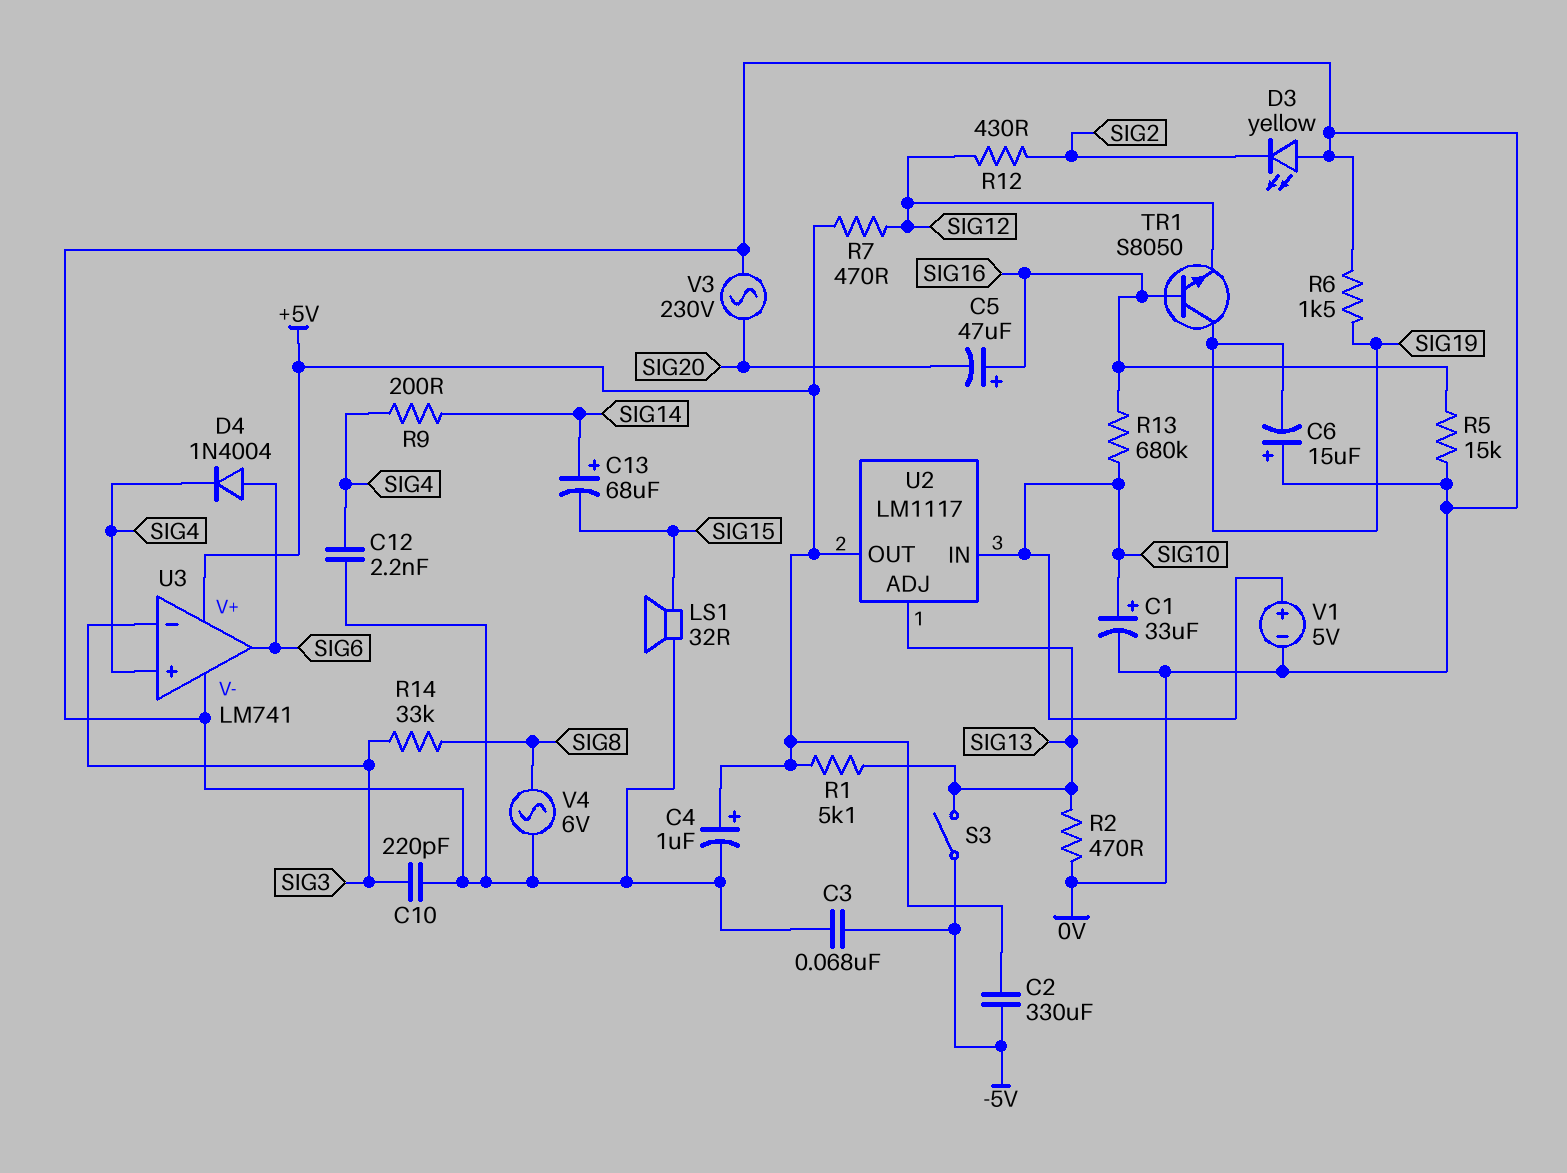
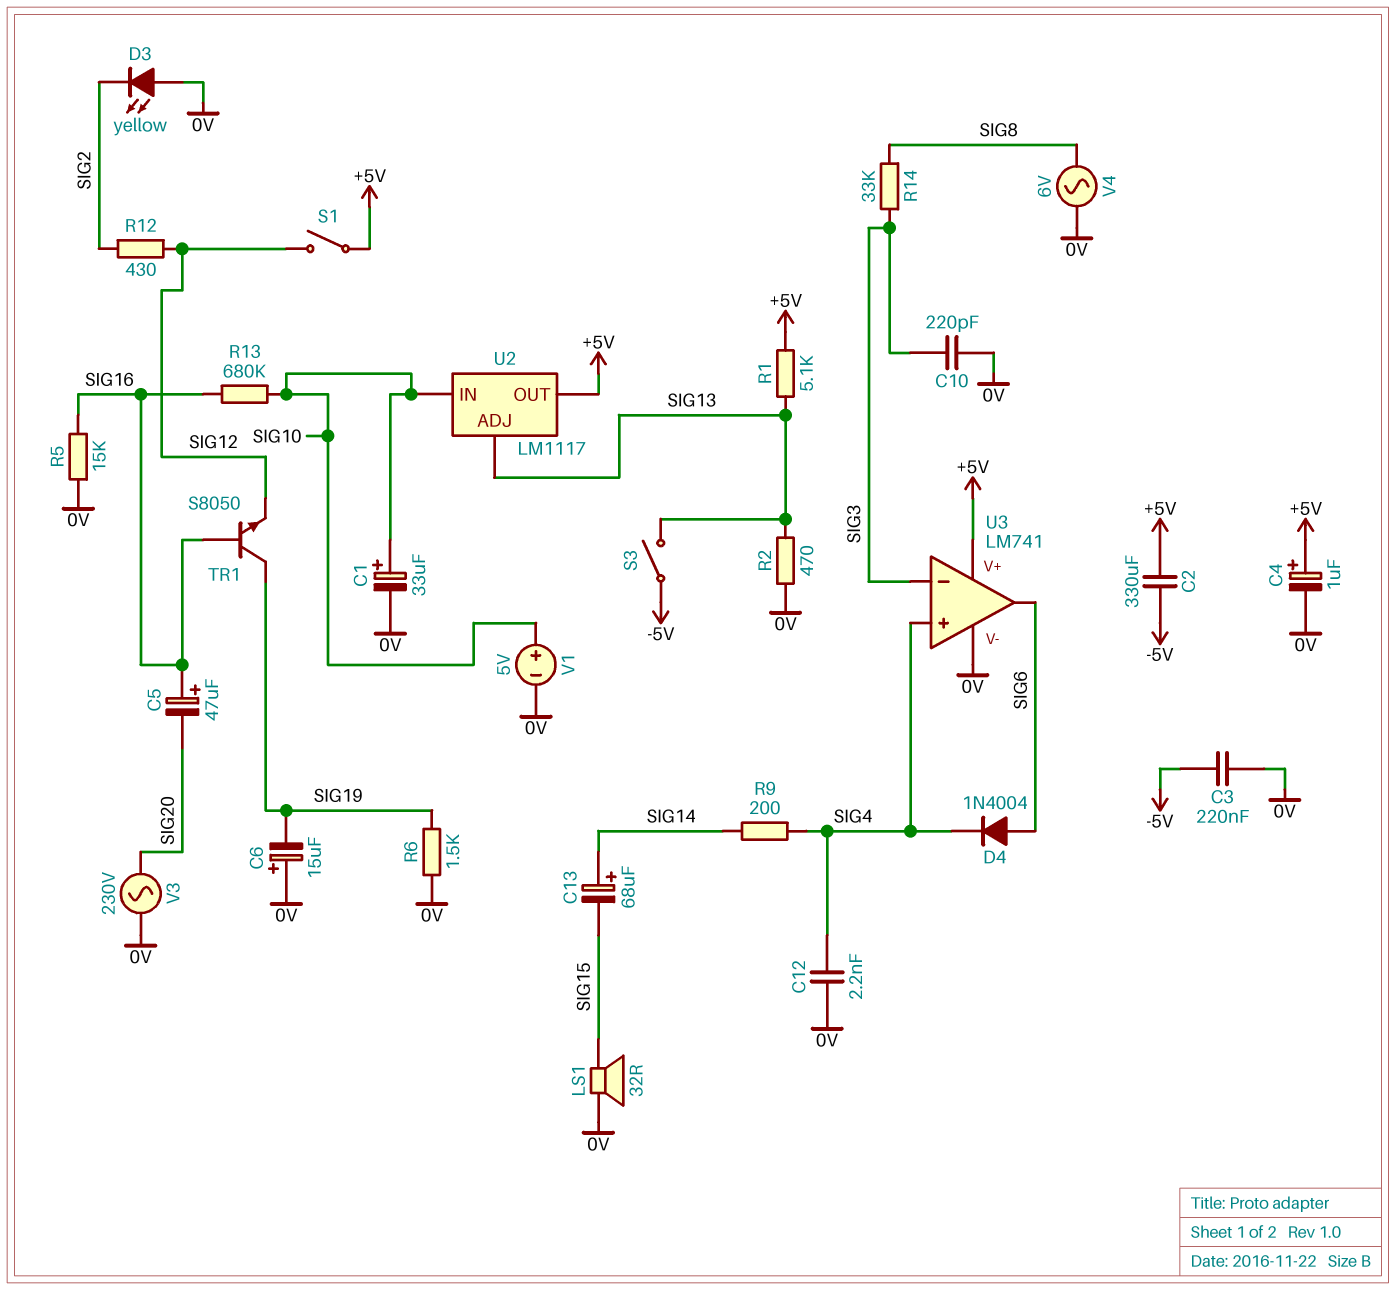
C3: 68nF (-5V, 0V) -> 220nF (-5V, 0V)
R7: 470 (+5V, SIG12) -> none
S1: none -> switch (+5V, SIG12)

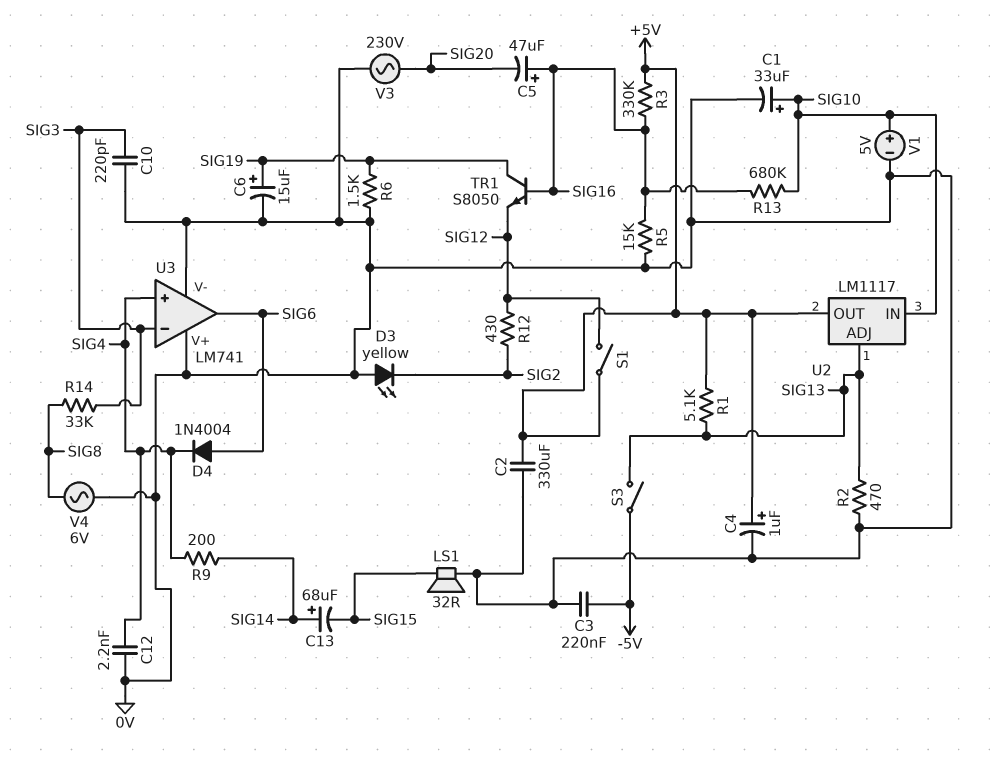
C2: 330uF (+5V, -5V) -> 330uF (+5V, 0V)
C6: 15uF (plus 0V, minus SIG19) -> 15uF (plus SIG19, minus 0V)
R3: none -> 330k (+5V, SIG16)
U3 pin V+: +5V -> 0V

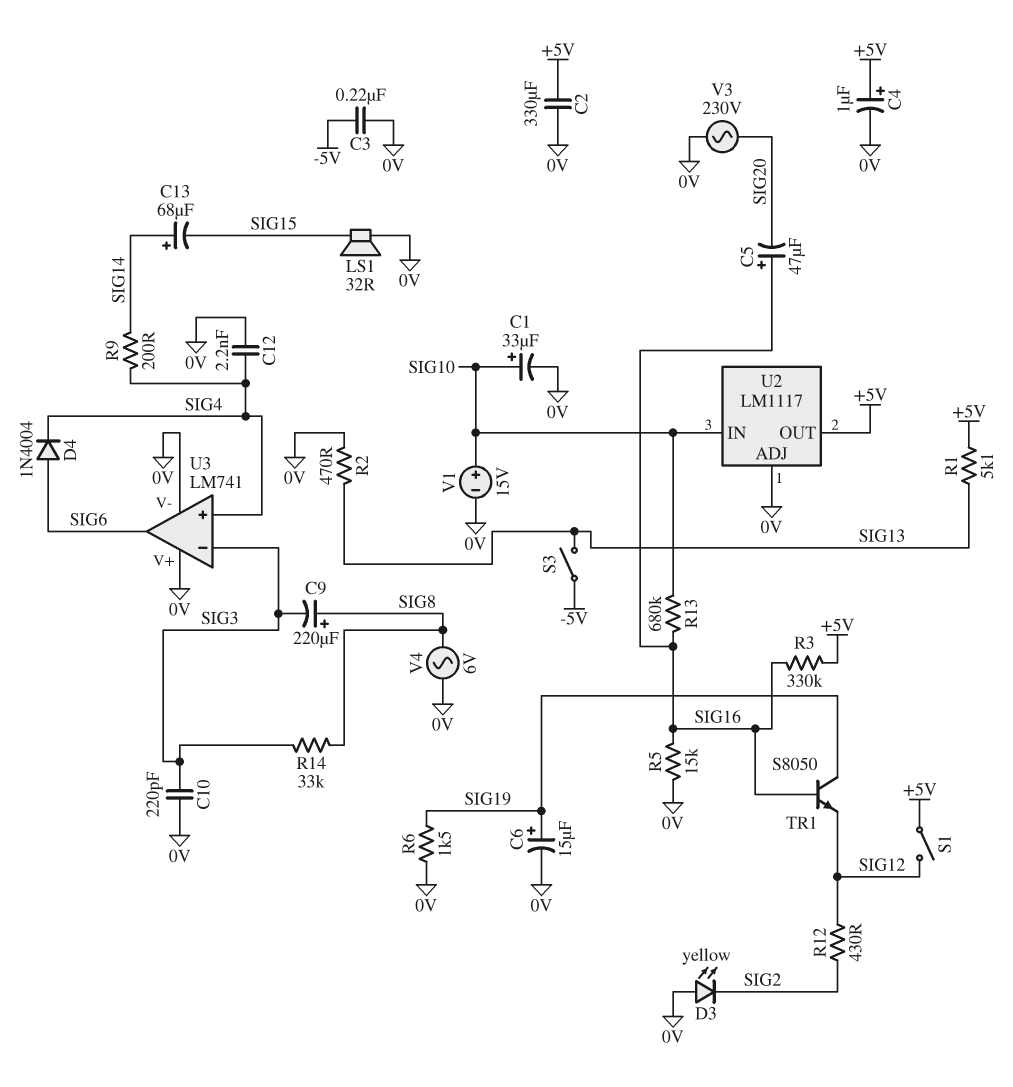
C9: none -> 220uF (plus SIG8, minus SIG3)
U2 pin ADJ: SIG13 -> 0V
V1: 5V (plus SIG10, minus 0V) -> 15V (plus SIG10, minus 0V)

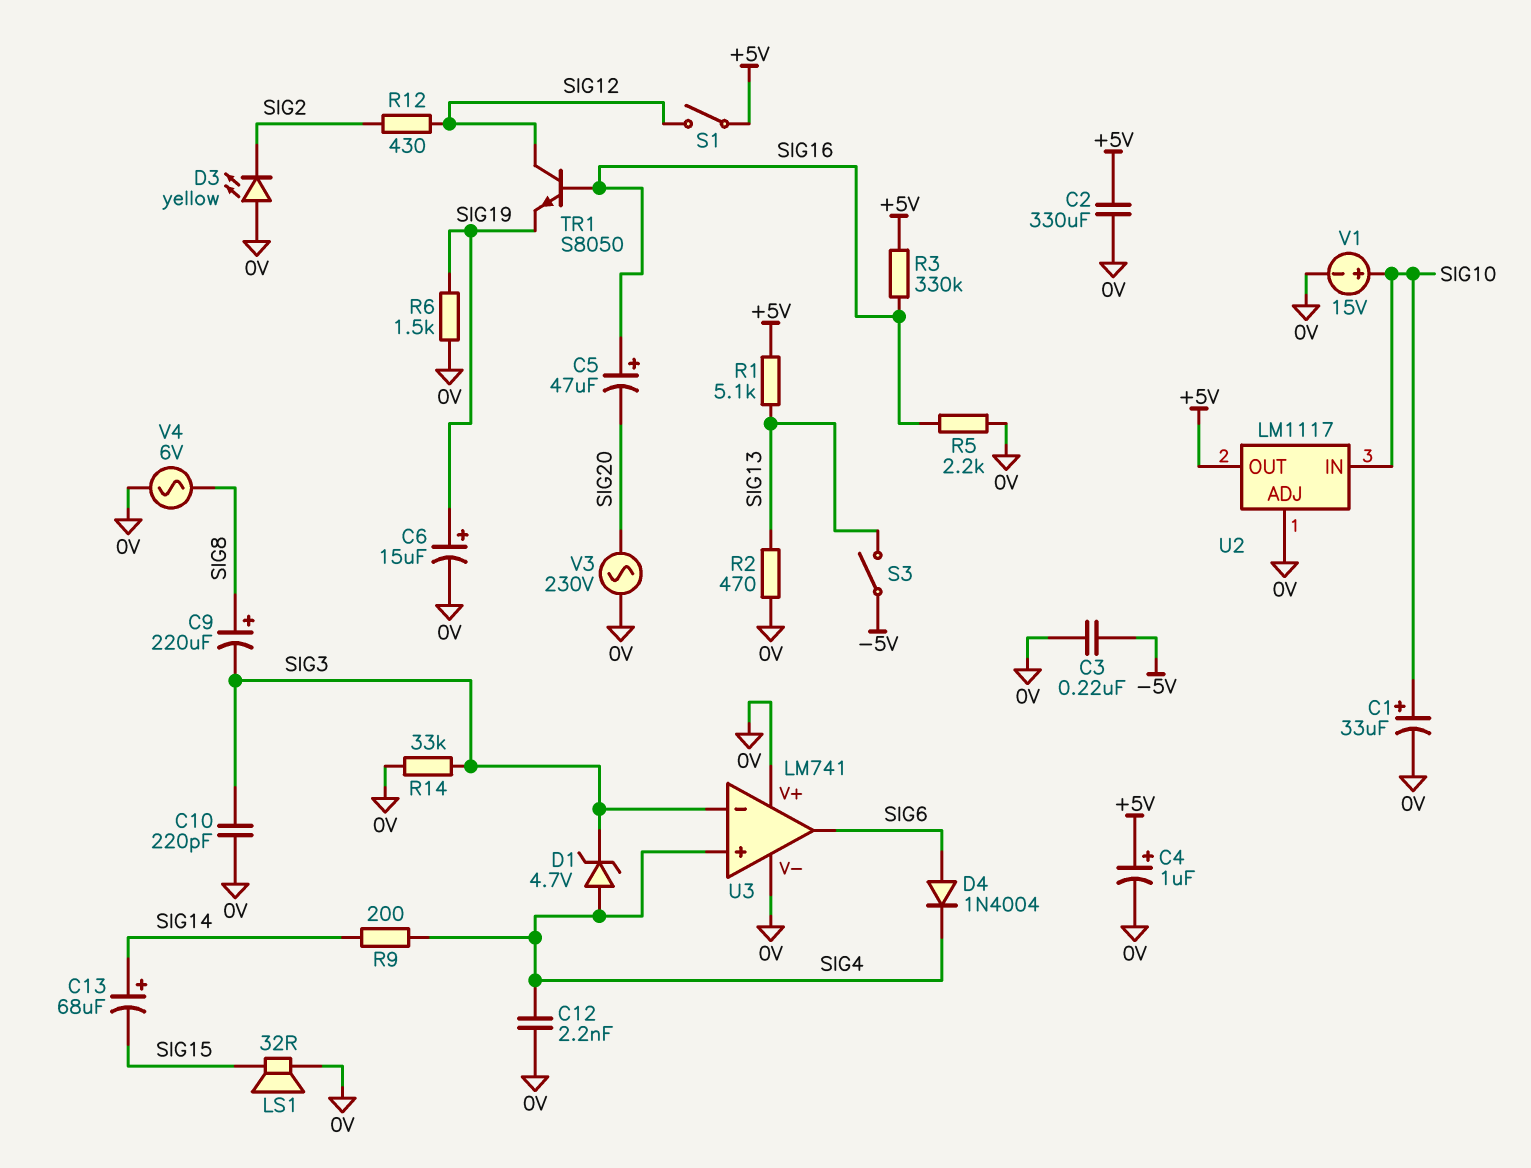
D1: none -> zener 4.7V (A SIG4, K SIG3)
R5: 15k (0V, SIG16) -> 2.2k (0V, SIG16)
R13: 680k (SIG10, SIG16) -> none
R14: 33k (SIG3, SIG8) -> 33k (0V, SIG3)
TR1: NPN S8050 (B SIG16, C SIG19, E SIG12) -> NPN S8050 (B SIG16, C SIG12, E SIG19)

